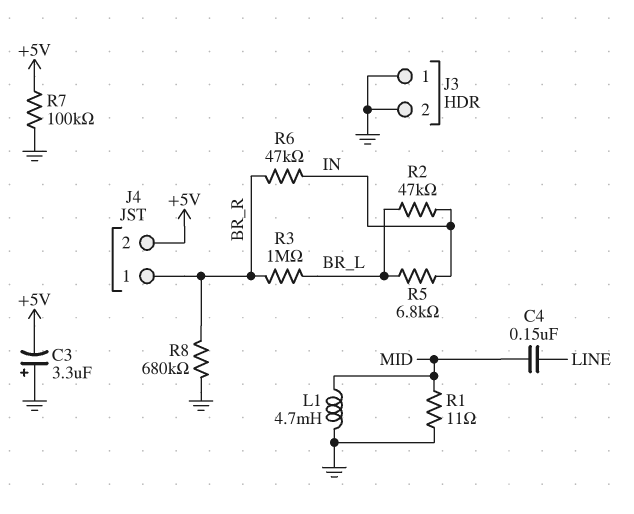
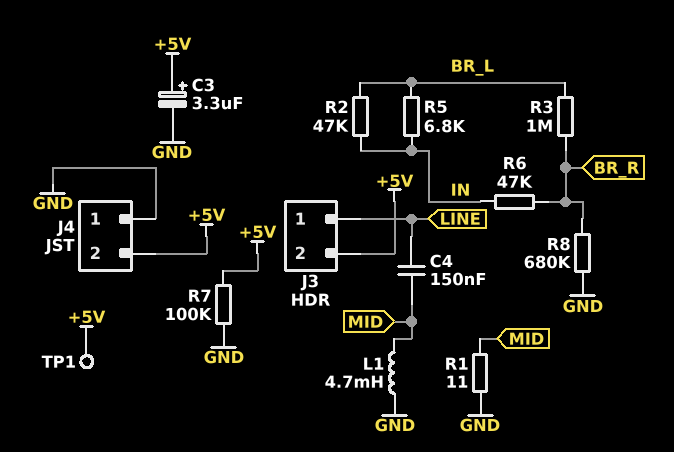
C3: 3.3uF (plus GND, minus +5V) -> 3.3uF (plus +5V, minus GND)
J3 pin 1: GND -> LINE
J3 pin 2: GND -> +5V
J4 pin 1: BR_R -> GND
TP1: none -> test point (+5V)

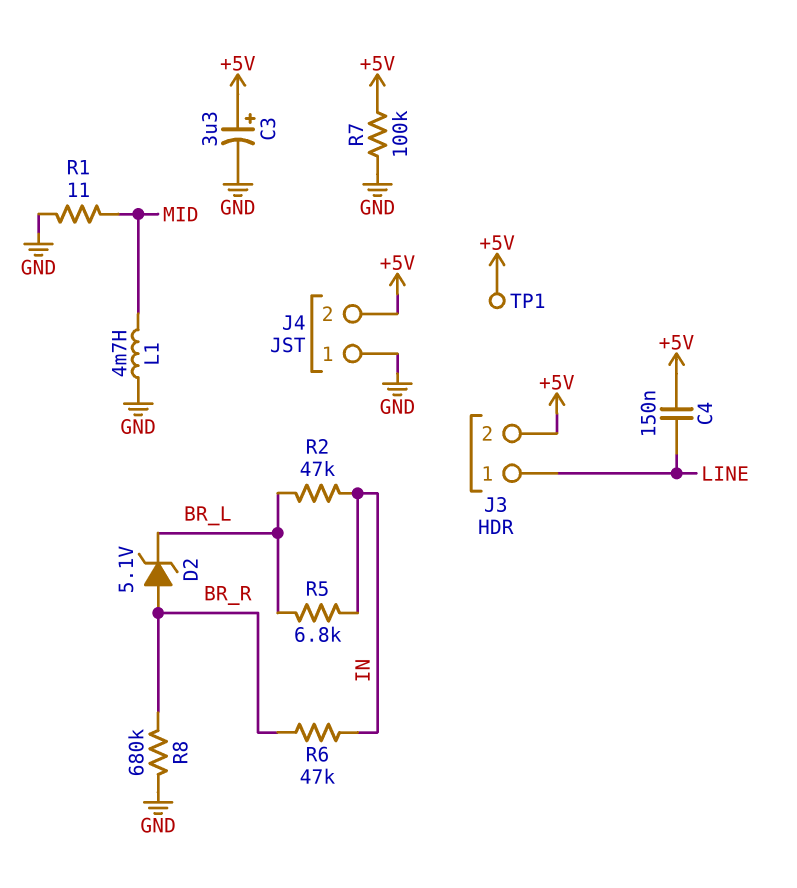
C4: 150nF (LINE, MID) -> 150nF (+5V, LINE)
D2: none -> zener 5.1V (A BR_R, K BR_L)
R3: 1M (BR_L, BR_R) -> none

